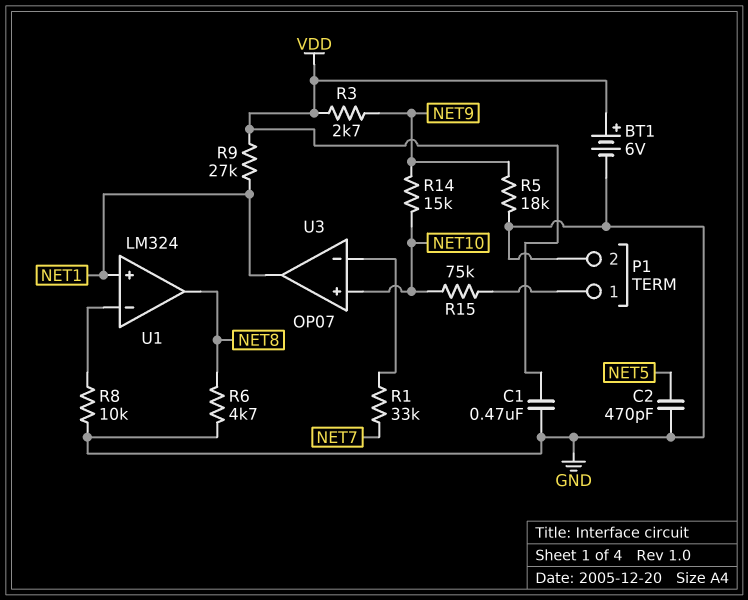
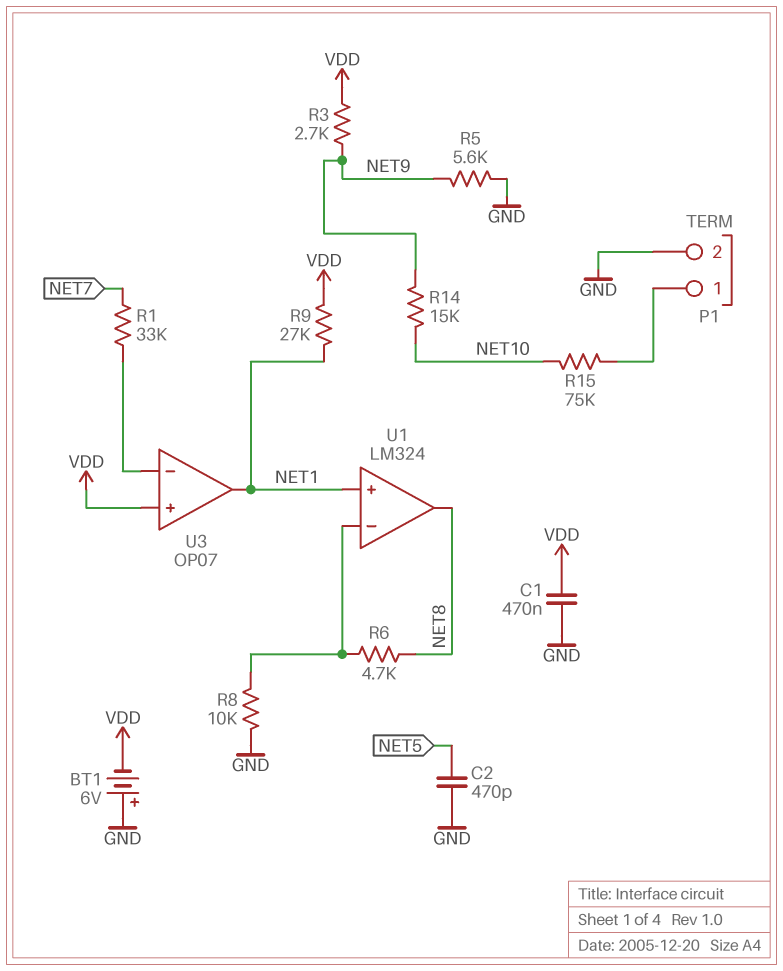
BT1: 6V (plus VDD, minus GND) -> 6V (plus GND, minus VDD)
R5: 18k (GND, NET9) -> 5.6k (GND, NET9)
R6: 4.7k (GND, NET8) -> 4.7k (NET8, U1/in-)
U3 pin in+: NET10 -> VDD

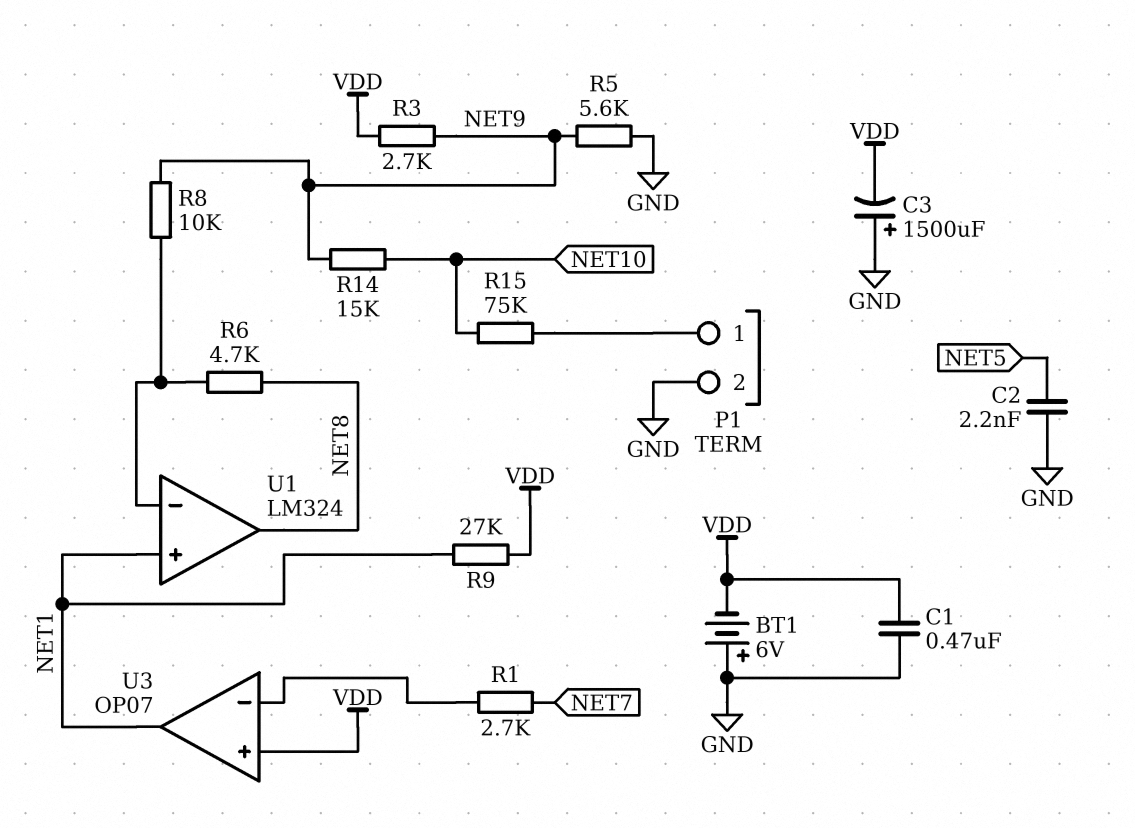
C2: 470pF (GND, NET5) -> 2.2nF (GND, NET5)
C3: none -> 1500uF (plus GND, minus VDD)
R1: 33k (NET7, U3/in-) -> 2.7k (NET7, U3/in-)
R8: 10k (GND, U1/in-) -> 10k (NET9, U1/in-)

